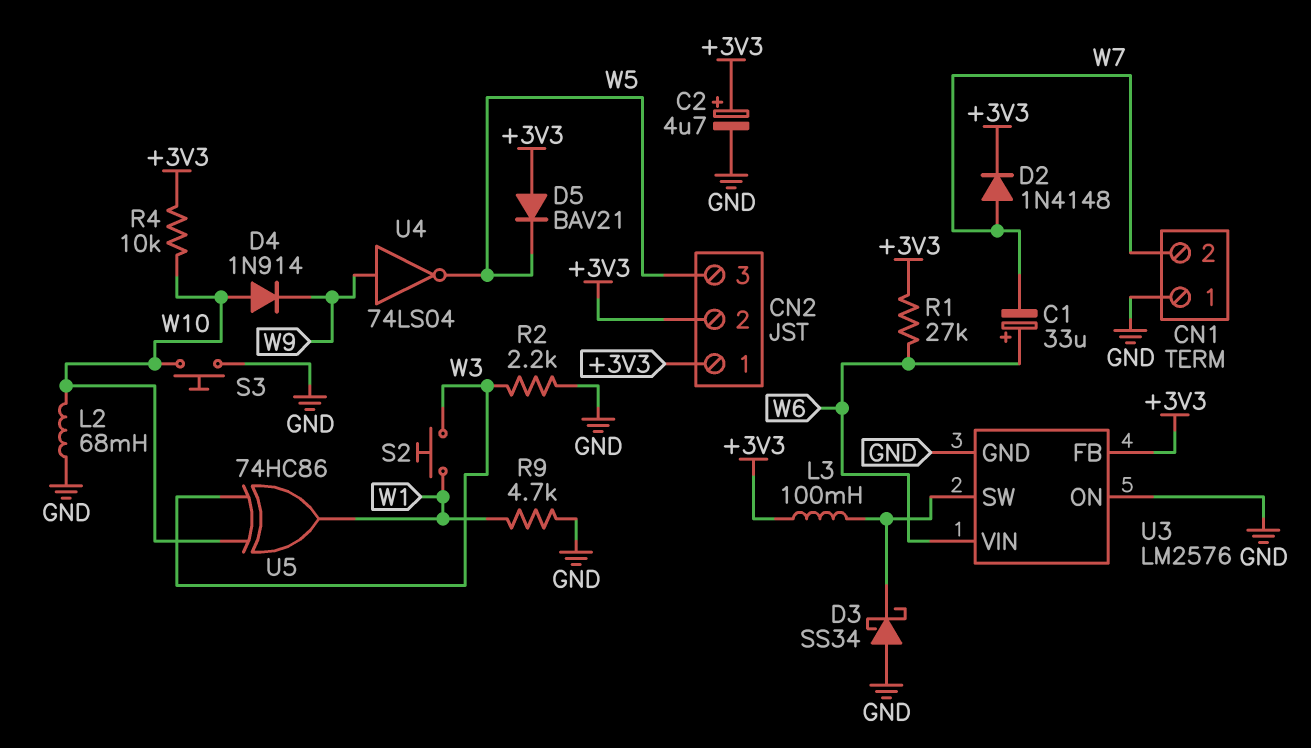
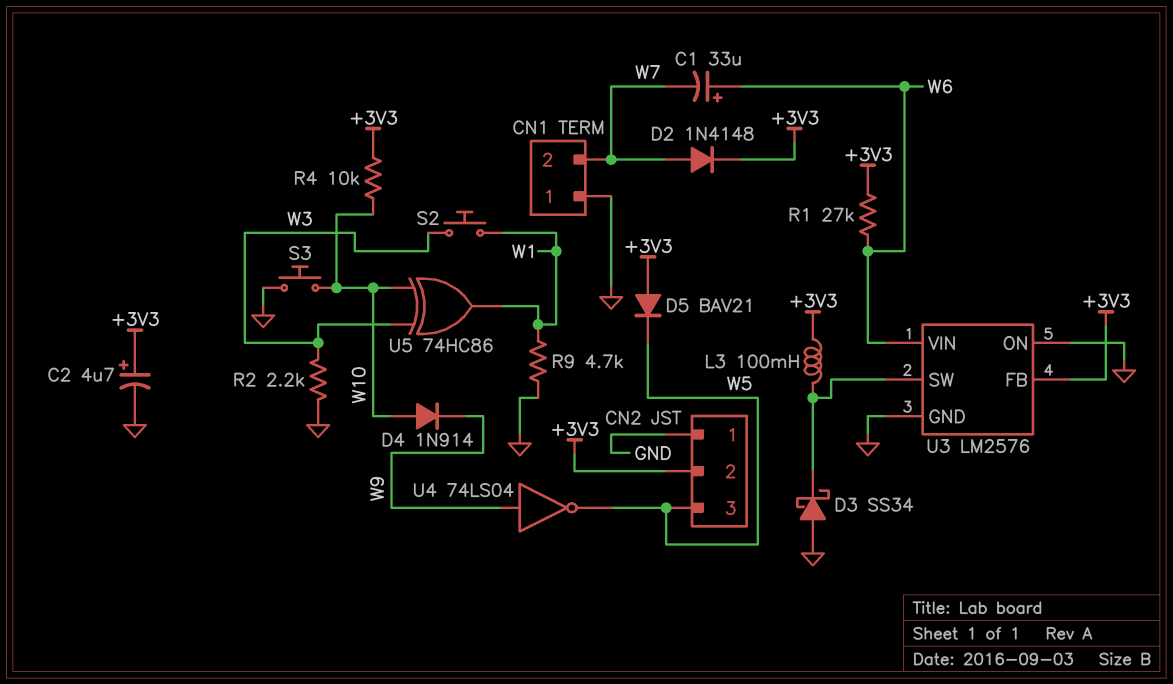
CN2 pin 1: +3V3 -> GND
L2: 68mH (GND, W10) -> none

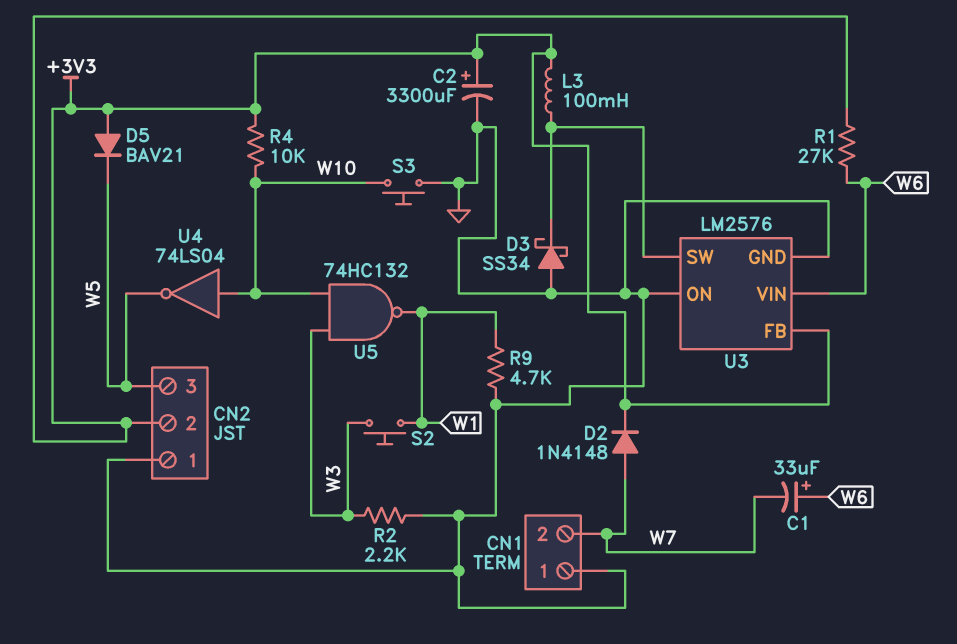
C2: 4.7uF (plus +3V3, minus GND) -> 3300uF (plus +3V3, minus GND)
D4: diode 1N914 (A W10, K W9) -> none
U4: NOT 74LS04 (in W9, out W5) -> NOT 74LS04 (in W10, out W5)
U5: XOR 74HC86 (in W3, in W10, out W1) -> NAND 74HC132 (in W3, in W10, out W1)

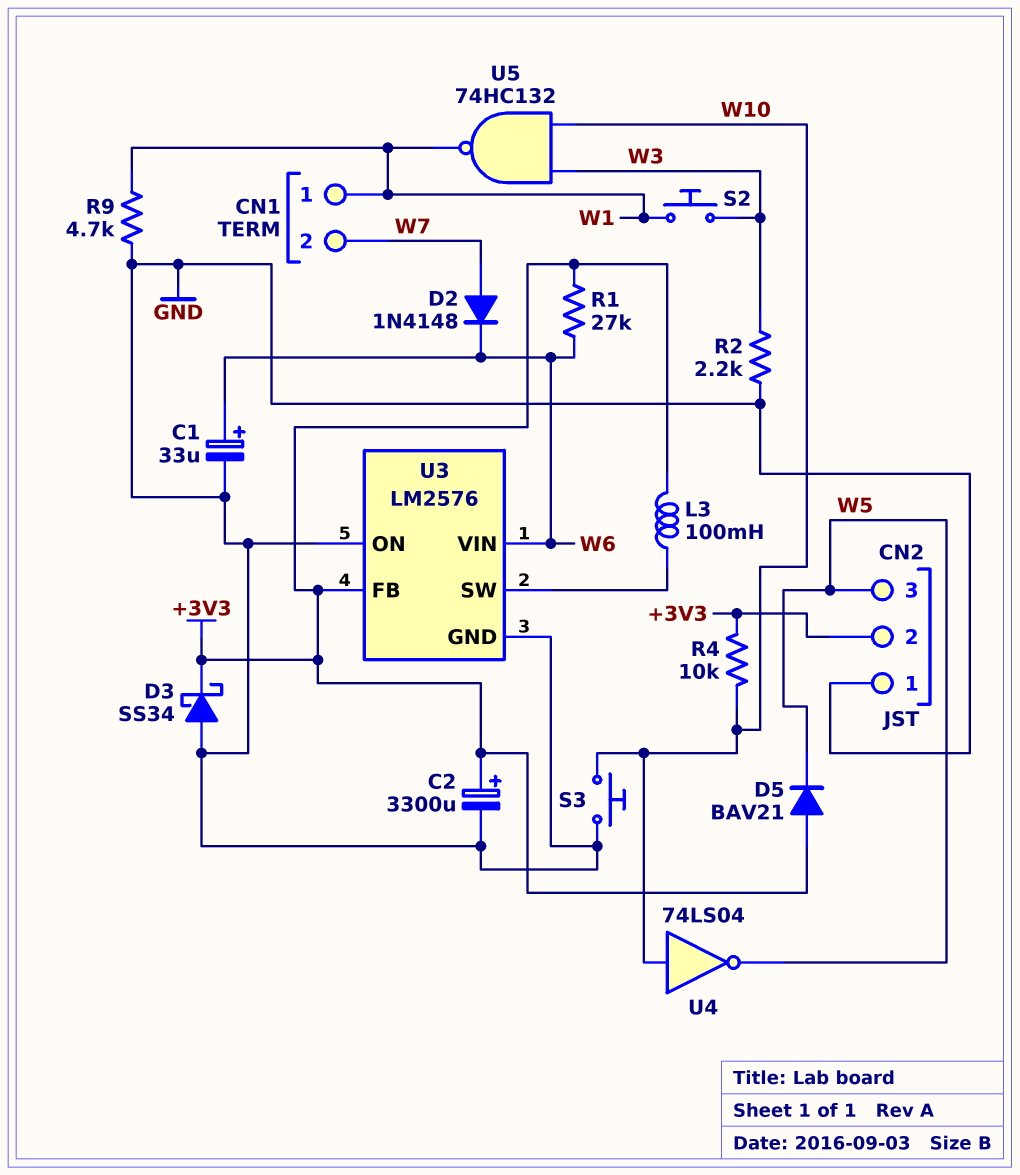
C1: 33uF (plus W6, minus W7) -> 33uF (plus W6, minus GND)
CN1 pin 1: GND -> W1
D2: diode 1N4148 (A W7, K +3V3) -> diode 1N4148 (A W7, K W6)
D3: schottky SS34 (A GND, K U3/SW) -> schottky SS34 (A GND, K +3V3)

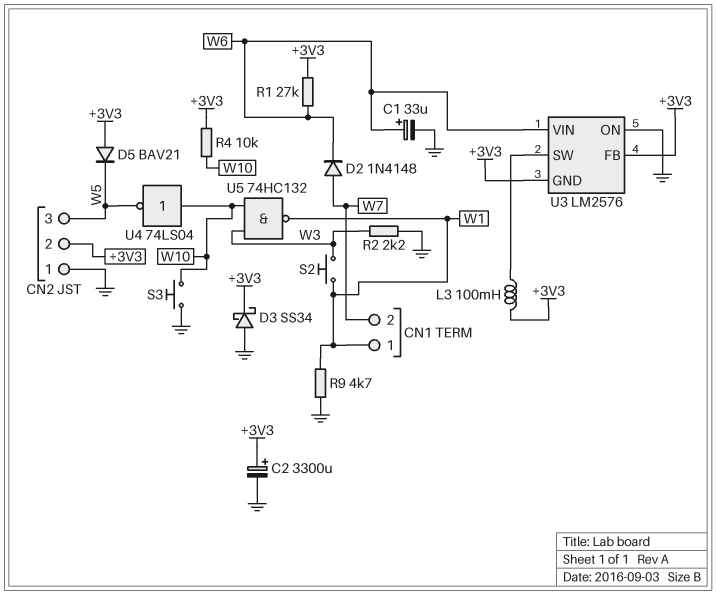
U3 pin GND: GND -> +3V3

